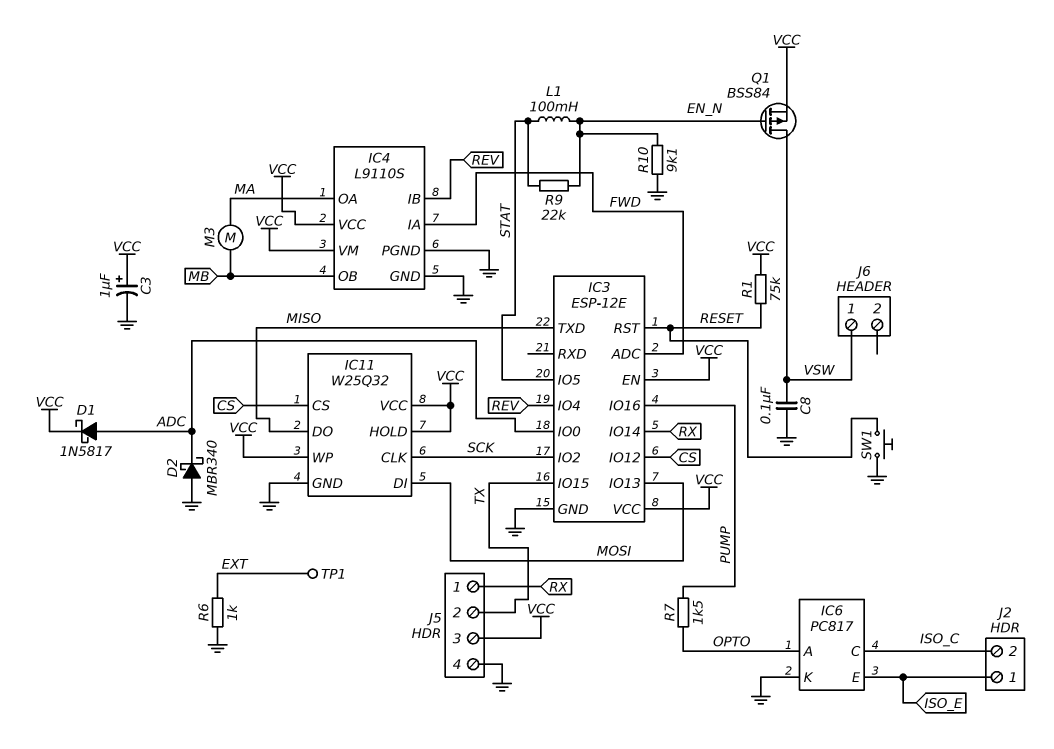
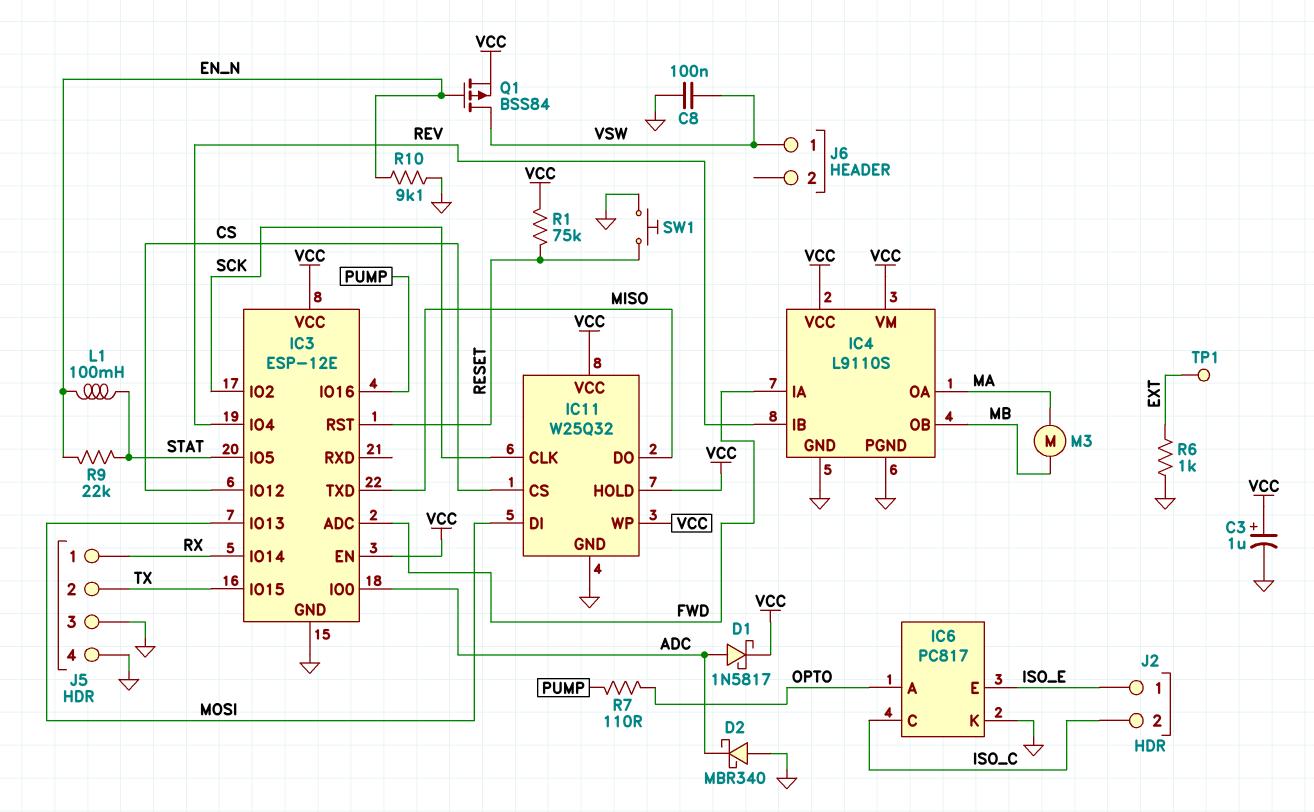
J5 pin 3: VCC -> GND
R7: 1.5k (OPTO, PUMP) -> 110 (OPTO, PUMP)

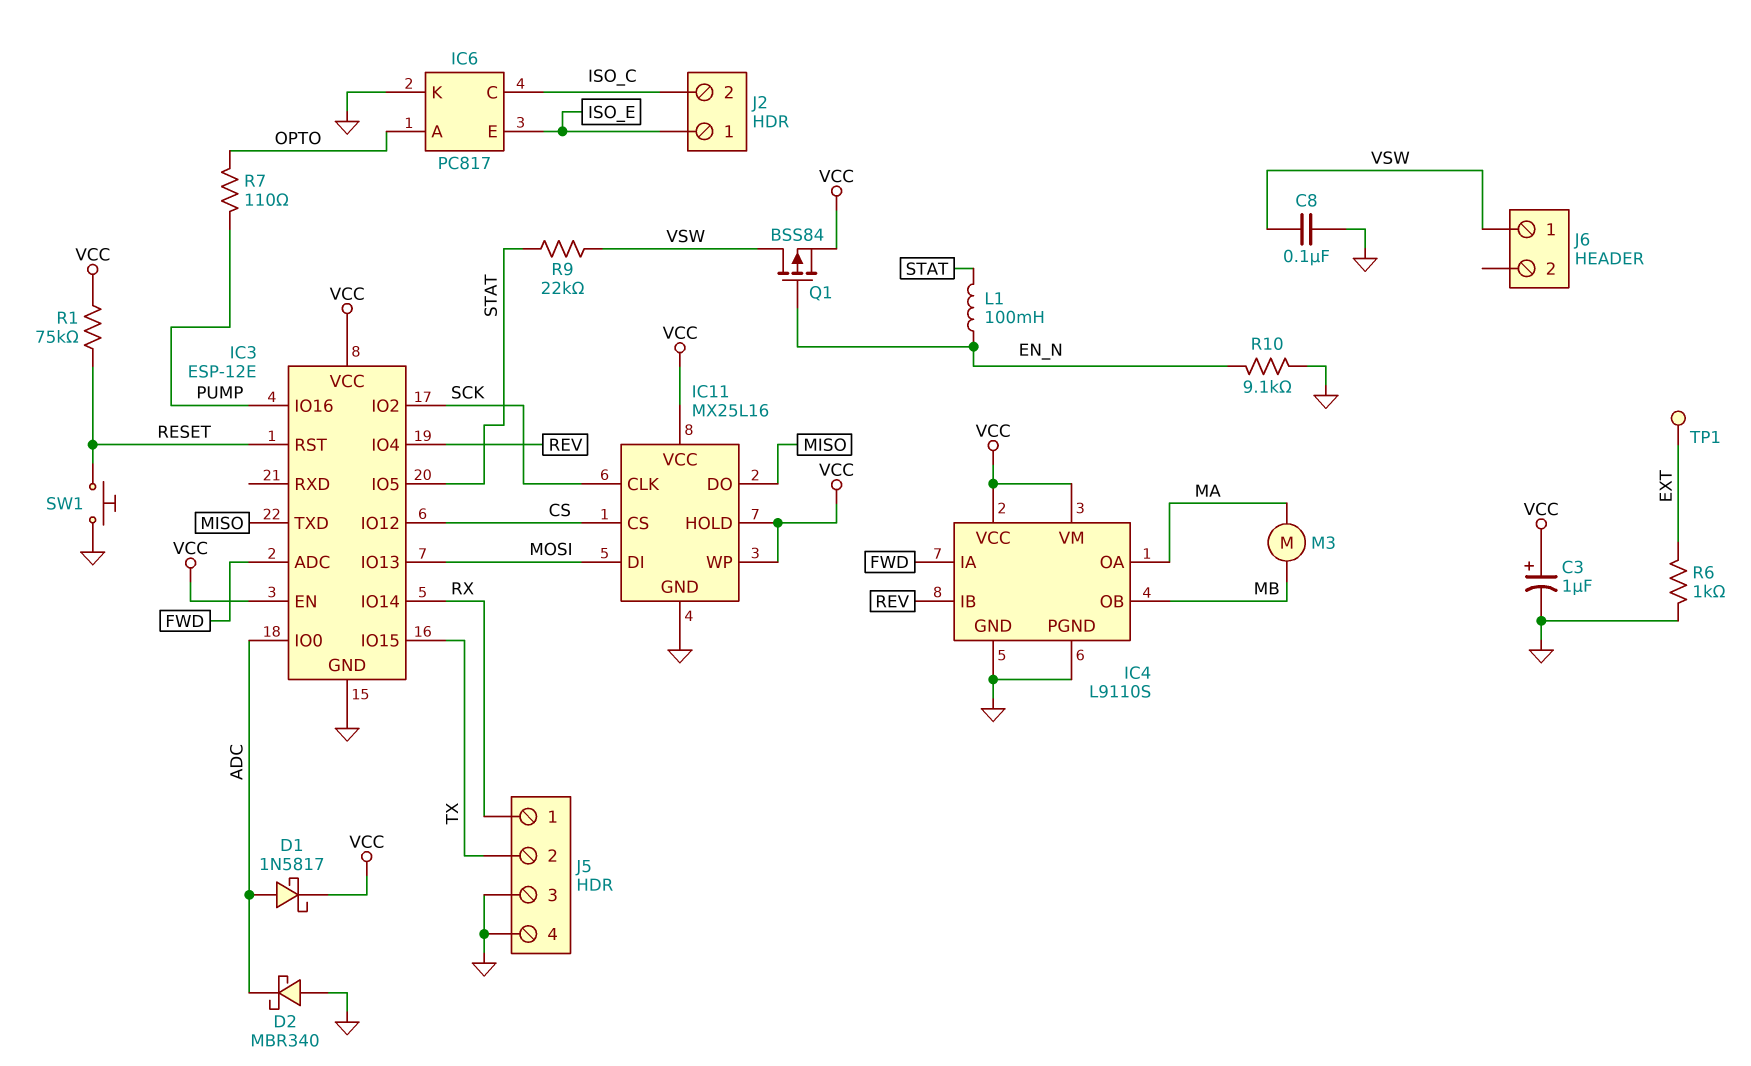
IC11: W25Q32 -> MX25L16
R9: 22k (EN_N, STAT) -> 22k (STAT, VSW)

